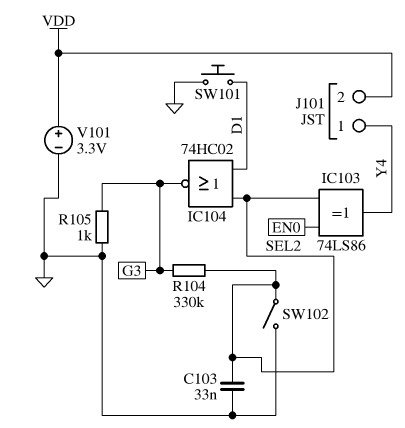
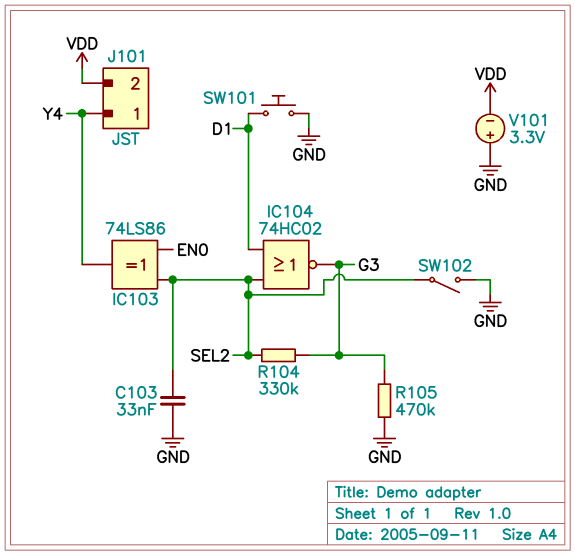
R105: 1k (G3, GND) -> 470k (G3, GND)
V101: 3.3V (plus VDD, minus GND) -> 3.3V (plus GND, minus VDD)

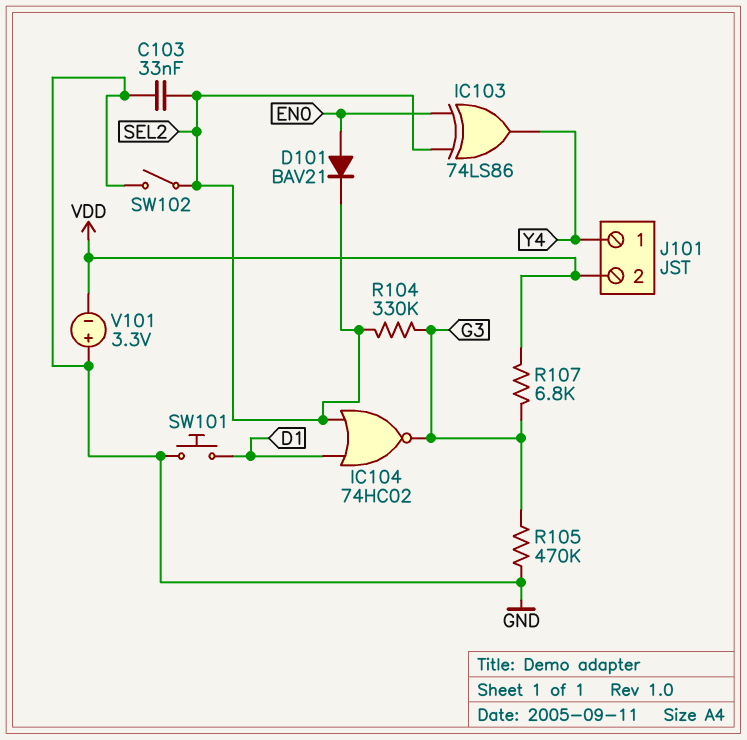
D101: none -> diode BAV21 (A EN0, K SEL2)
R107: none -> 6.8k (G3, VDD)

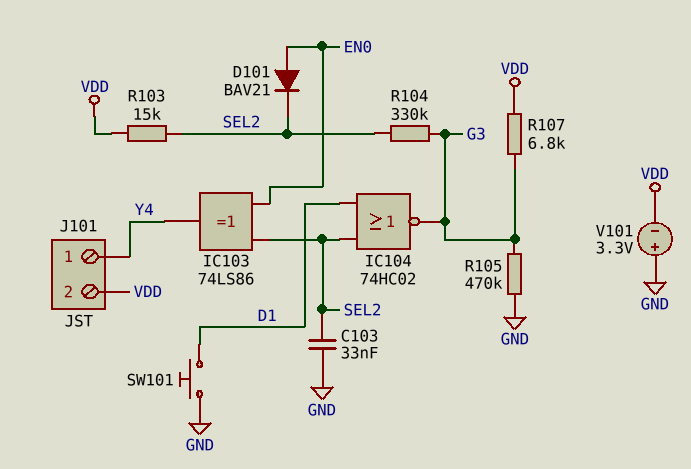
R103: none -> 15k (SEL2, VDD)
SW102: switch (GND, SEL2) -> none

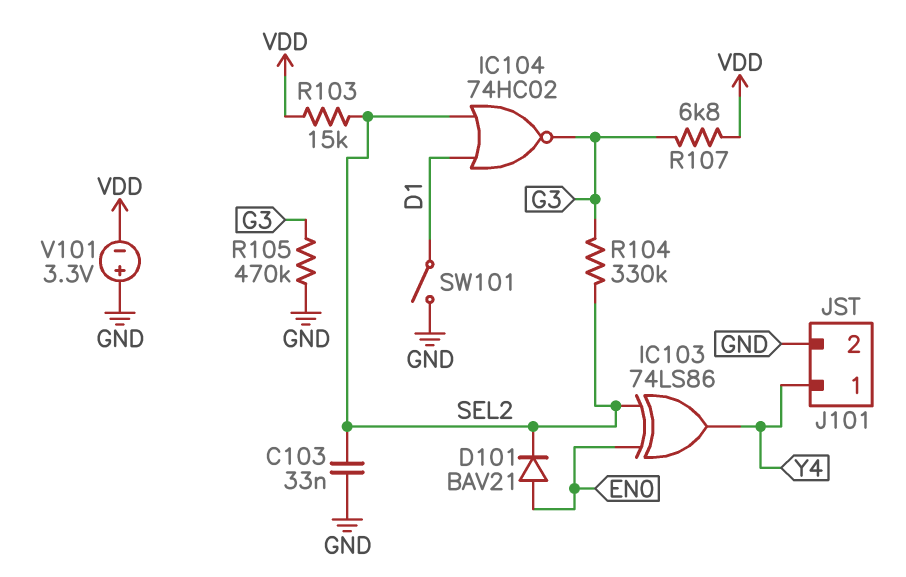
J101 pin 2: VDD -> GND
SW101: button (D1, GND) -> switch (D1, GND)

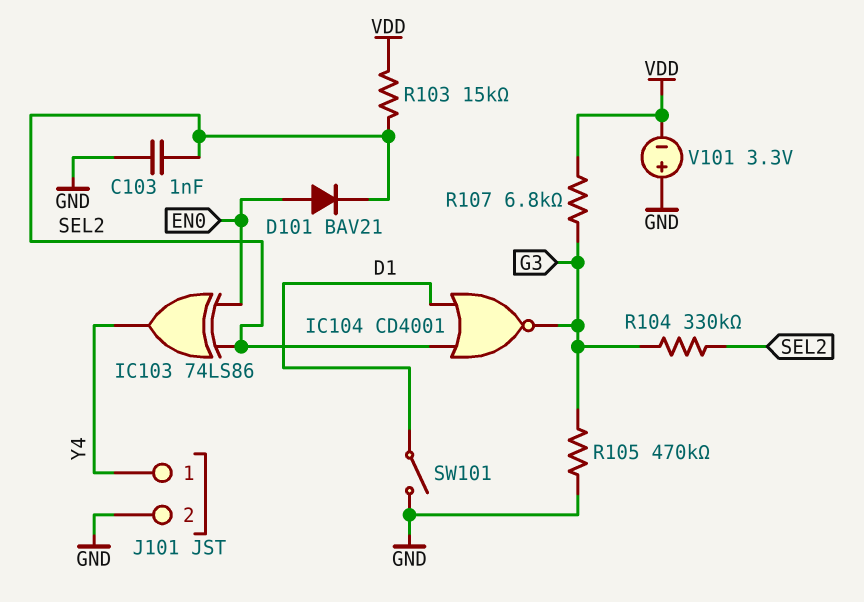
C103: 33nF (GND, SEL2) -> 1nF (GND, SEL2)
IC104: NOR 74HC02 (in D1, in SEL2, out G3) -> NOR CD4001 (in D1, in SEL2, out G3)

